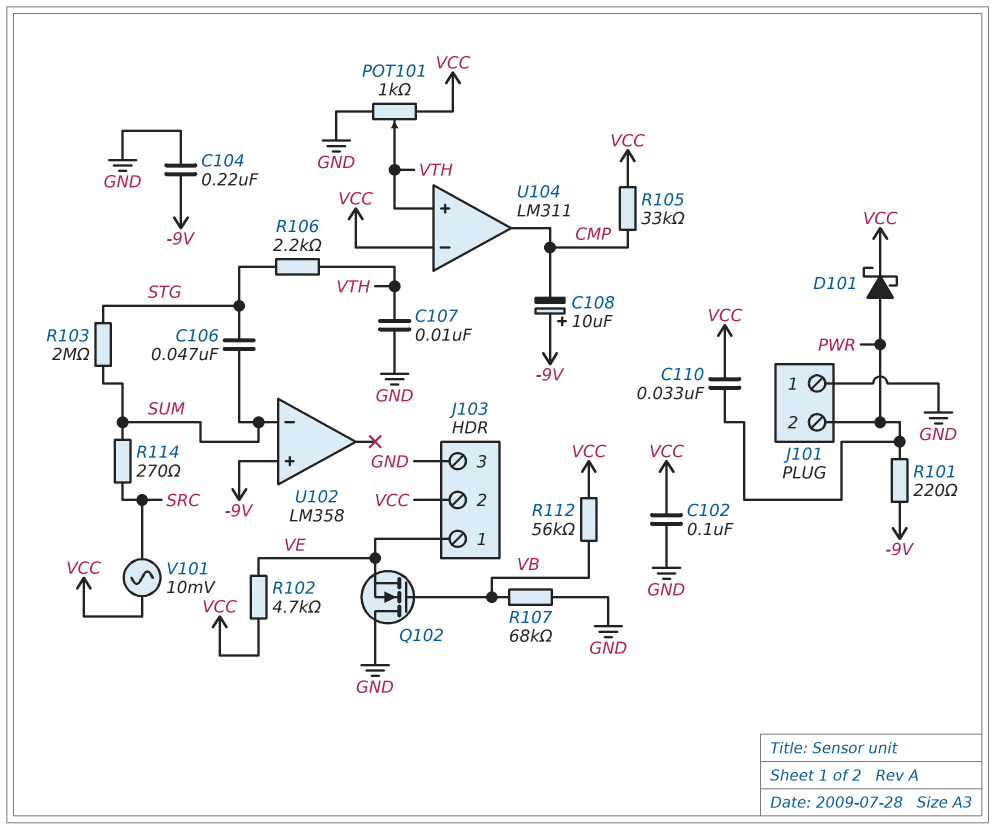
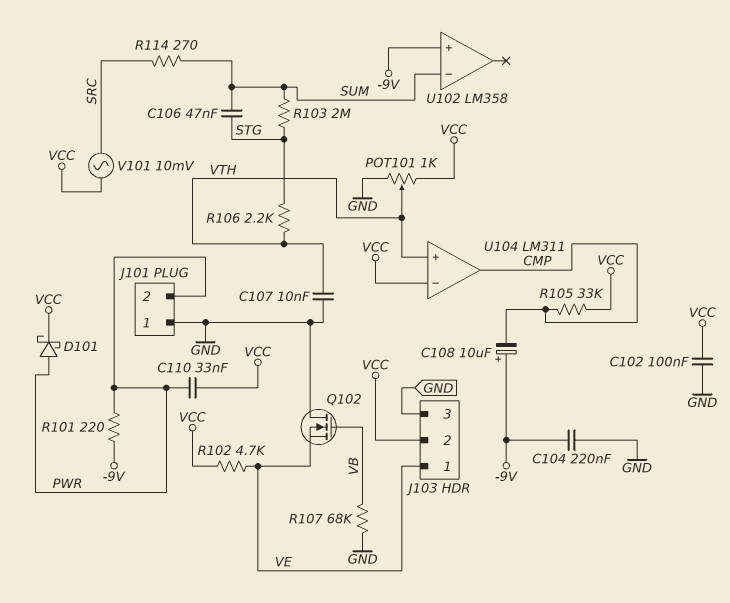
R112: 56k (VB, VCC) -> none

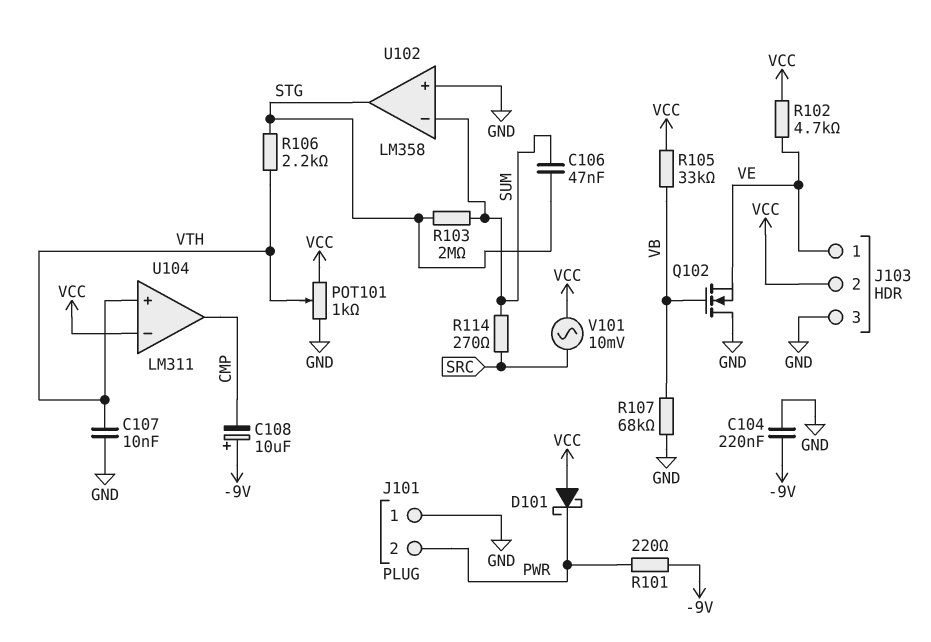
C102: 100nF (GND, VCC) -> none
C110: 33nF (PWR, VCC) -> none
D101: schottky (A PWR, K VCC) -> schottky (A VCC, K PWR)
R105: 33k (CMP, VCC) -> 33k (VB, VCC)
U102 pin in+: -9V -> GND
U102 pin out: none -> STG

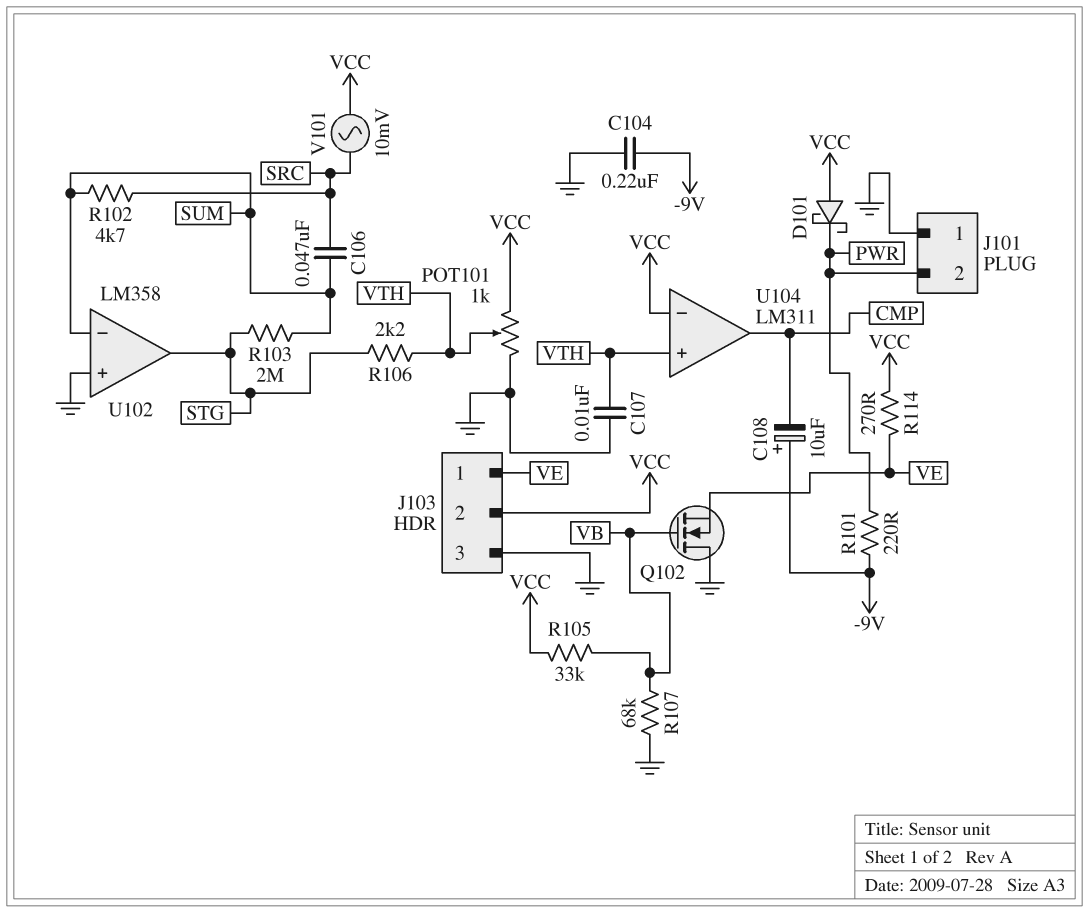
C106: 47nF (STG, SUM) -> 47nF (SRC, SUM)
R102: 4.7k (VCC, VE) -> 4.7k (SRC, SUM)
R114: 270 (SRC, SUM) -> 270 (VCC, VE)

